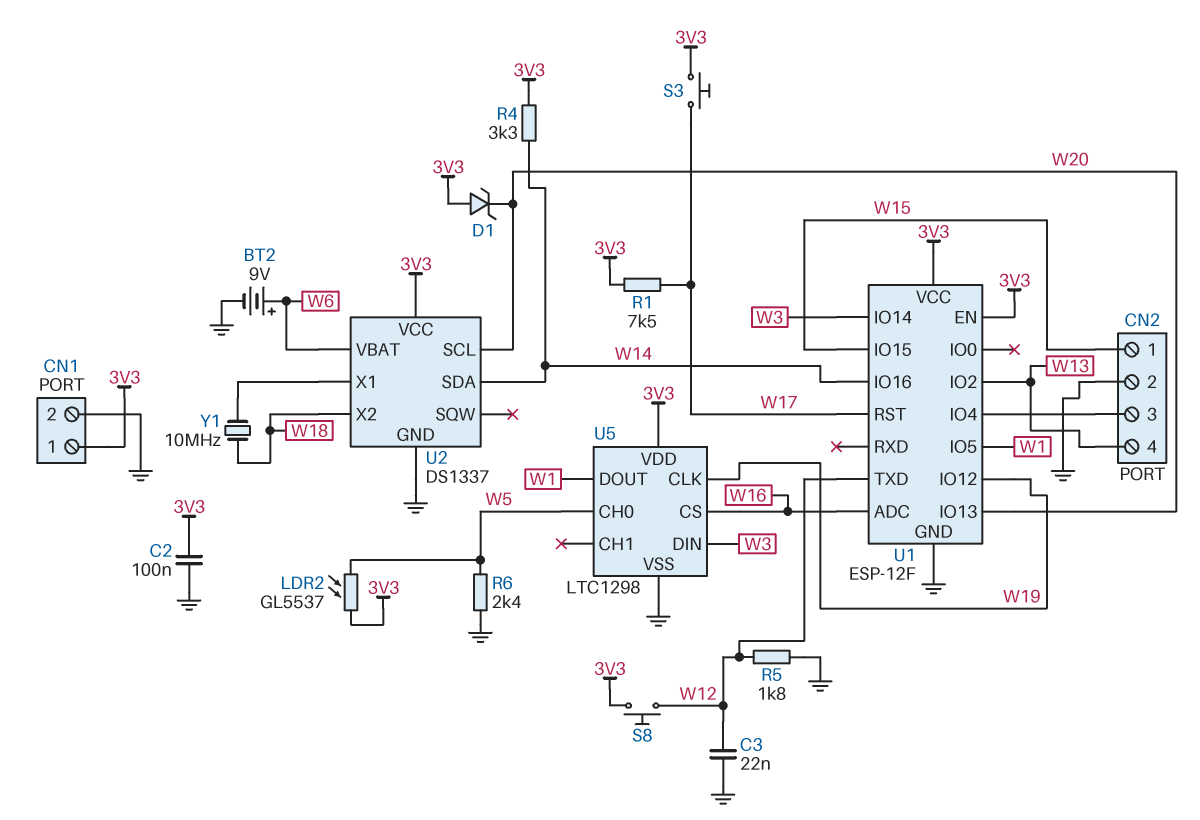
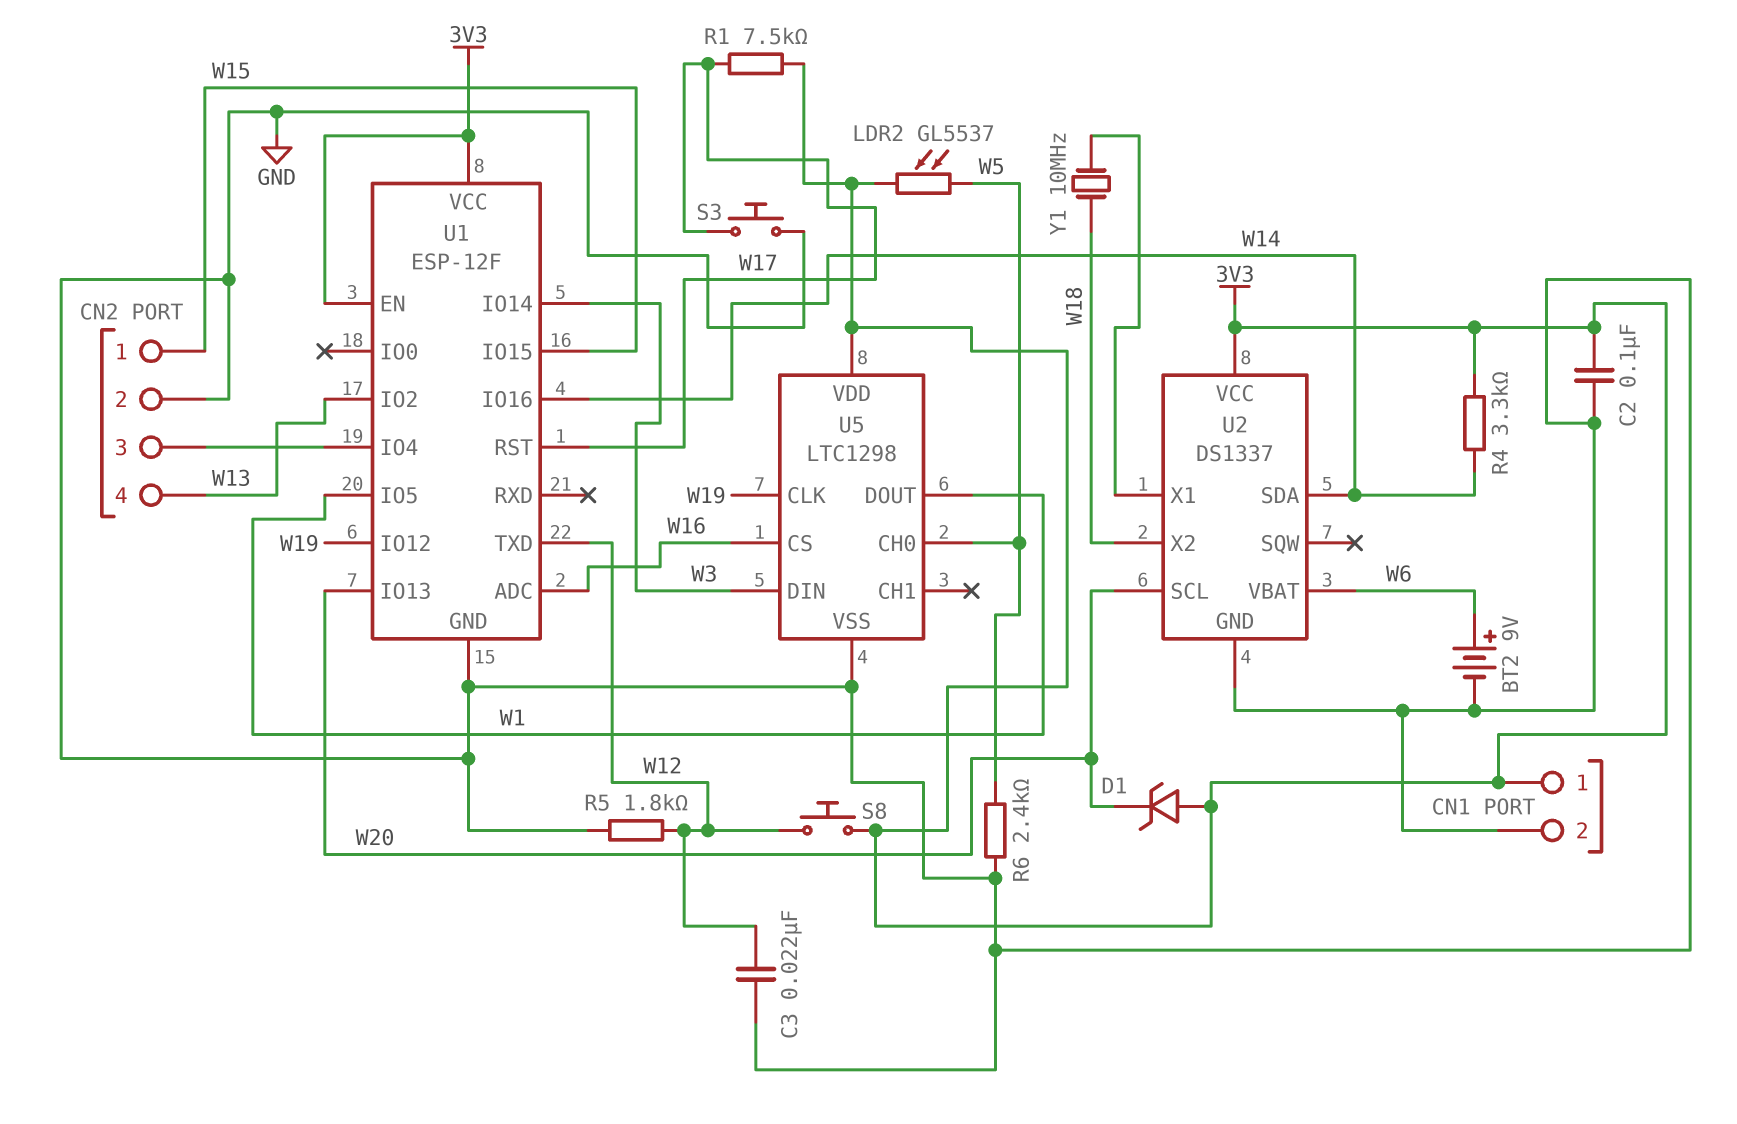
S3: button (3V3, W17) -> button (GND, W17)

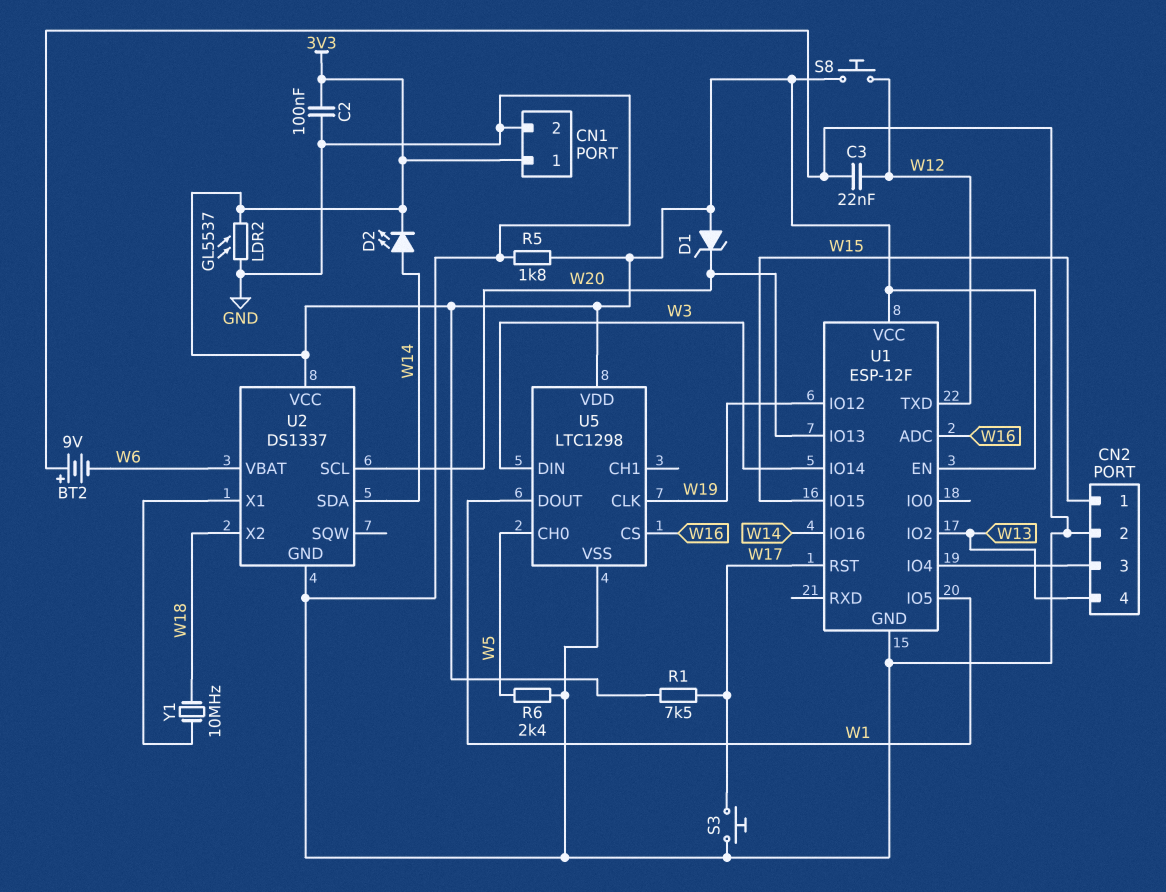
BT2: 9V (plus W6, minus GND) -> 9V (plus GND, minus W6)
D2: none -> LED (A W14, K 3V3)
LDR2: GL5537 (3V3, W5) -> GL5537 (3V3, GND)
R4: 3.3k (3V3, W14) -> none
R5: 1.8k (GND, W12) -> 1.8k (3V3, GND)

